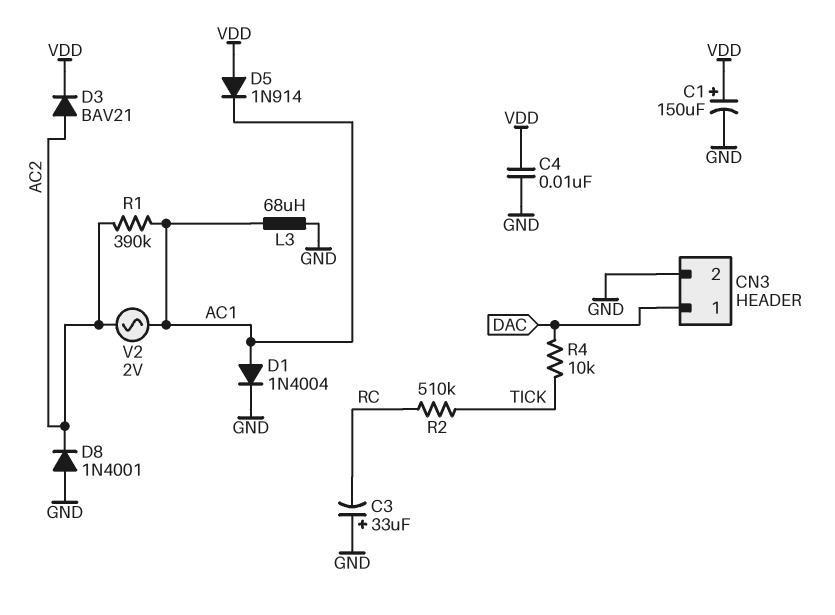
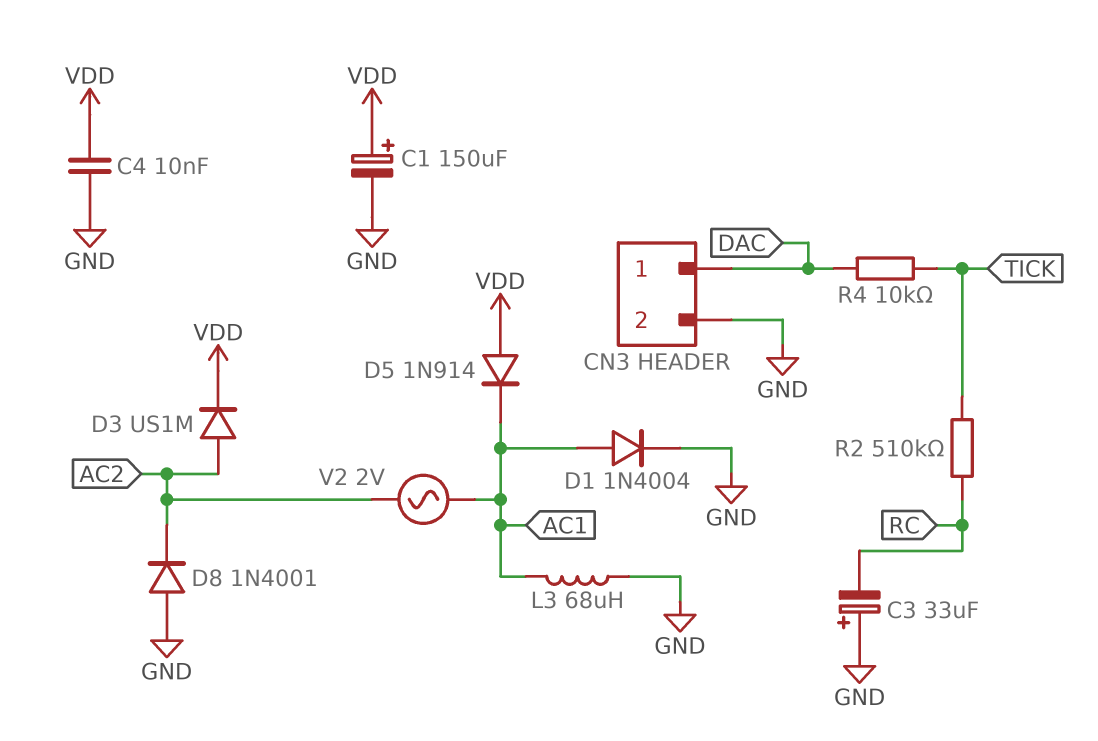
D3: diode BAV21 (A AC2, K VDD) -> diode US1M (A AC2, K VDD)
R1: 390k (AC1, AC2) -> none

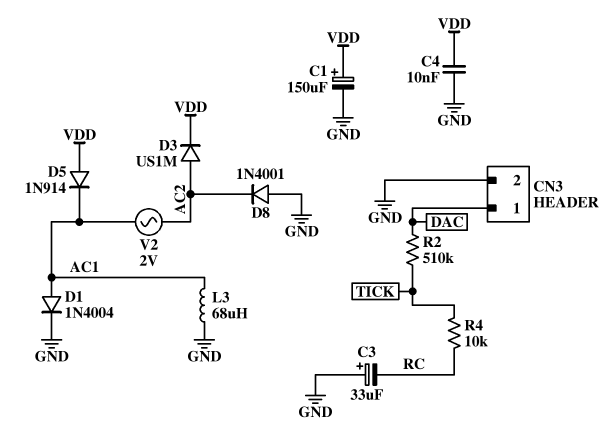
R2: 510k (RC, TICK) -> 510k (DAC, TICK)
R4: 10k (DAC, TICK) -> 10k (RC, TICK)

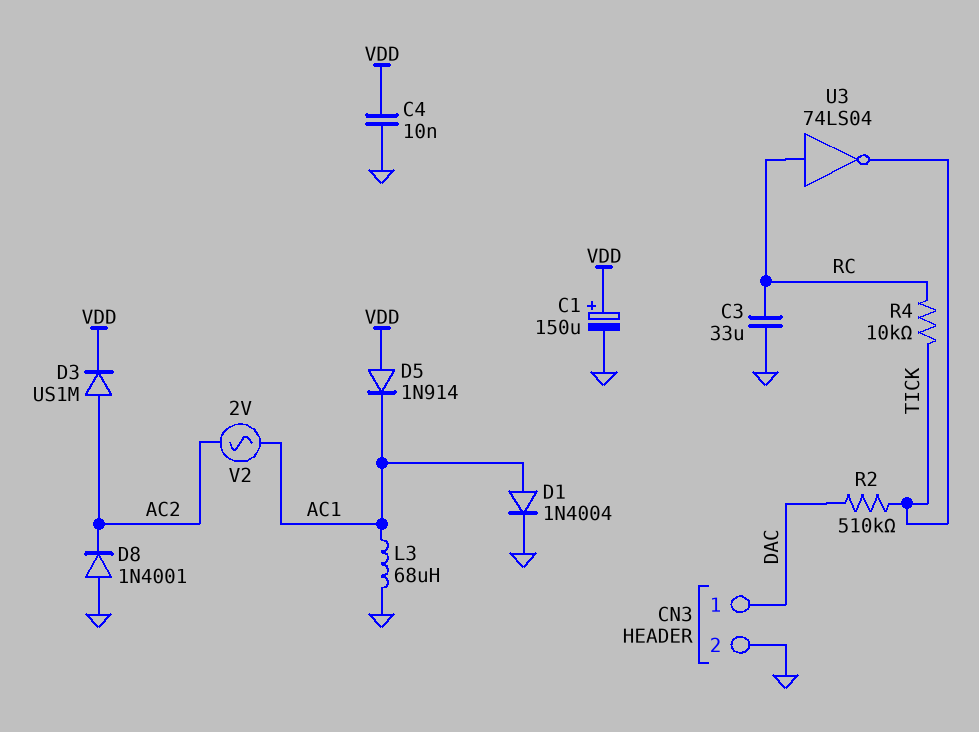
C3: 33uF (plus GND, minus RC) -> 33uF (GND, RC)
U3: none -> NOT 74LS04 (in RC, out TICK)

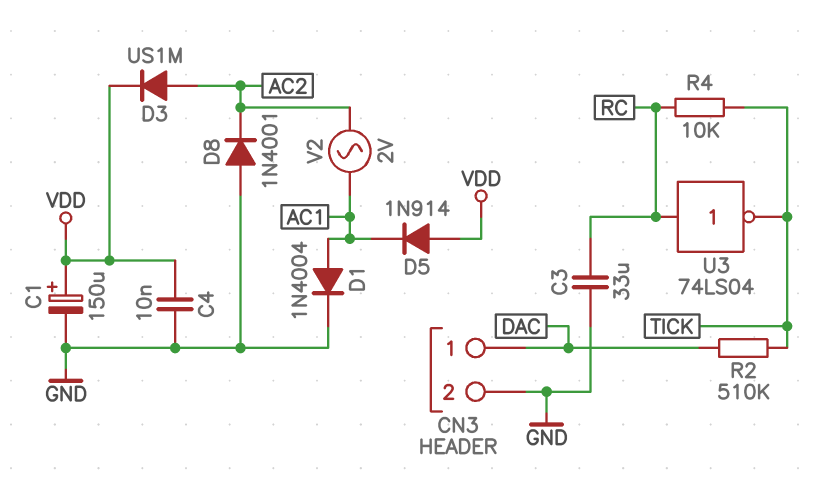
L3: 68uH (AC1, GND) -> none

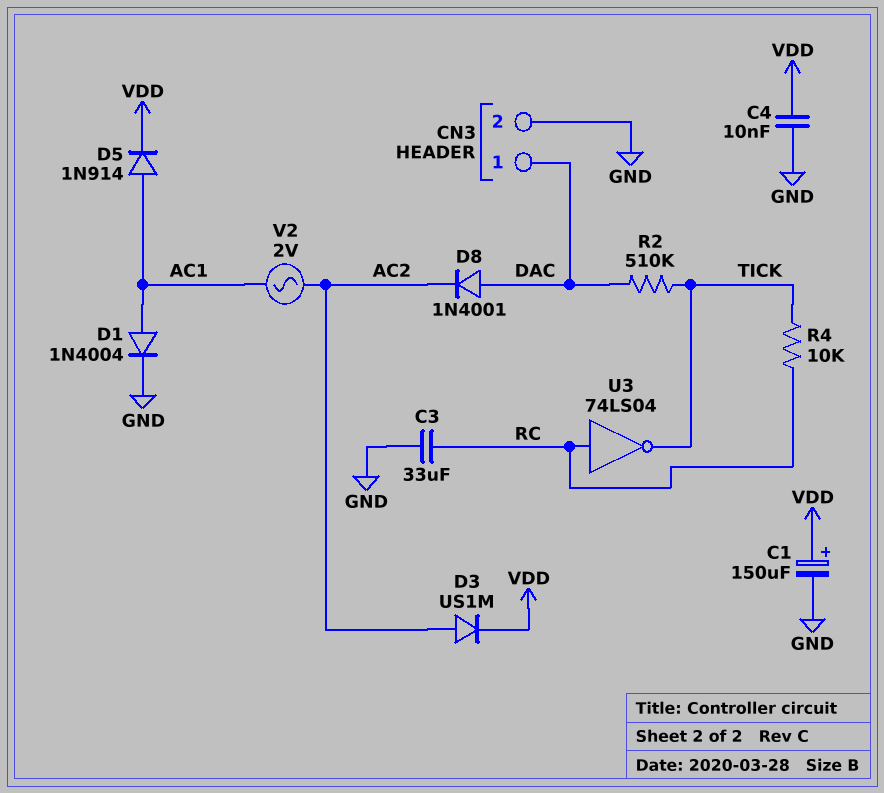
D5: diode 1N914 (A VDD, K AC1) -> diode 1N914 (A AC1, K VDD)
D8: diode 1N4001 (A GND, K AC2) -> diode 1N4001 (A DAC, K AC2)

